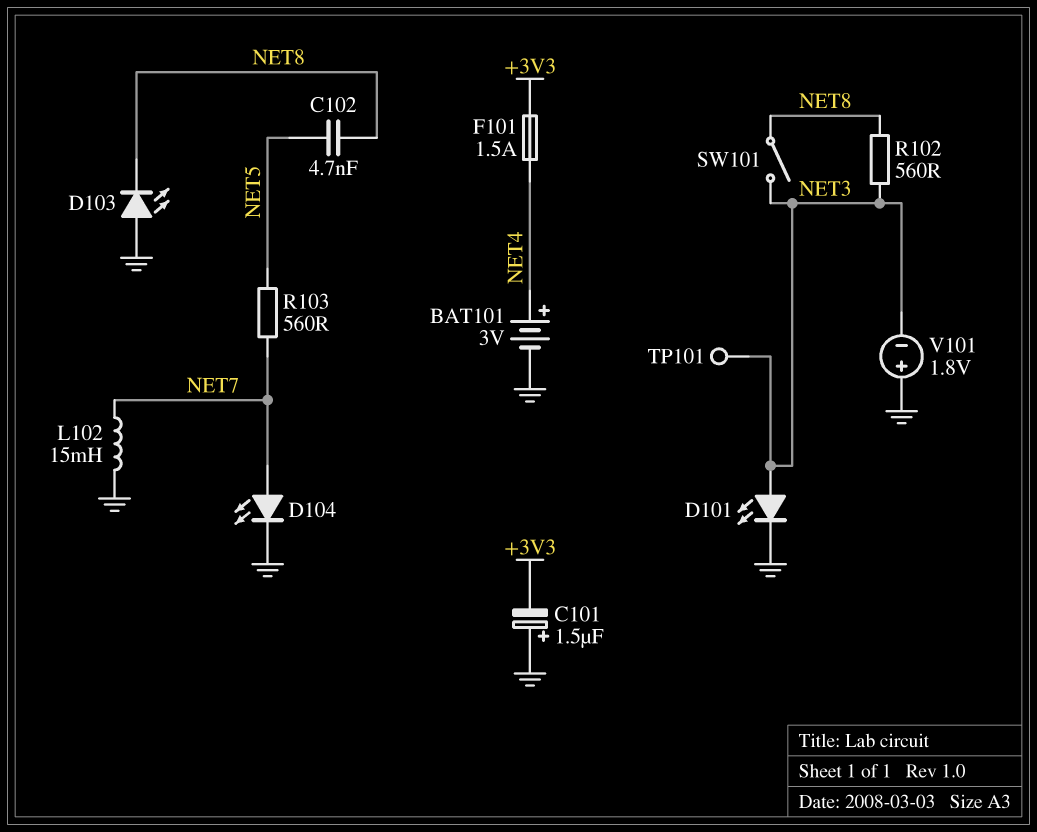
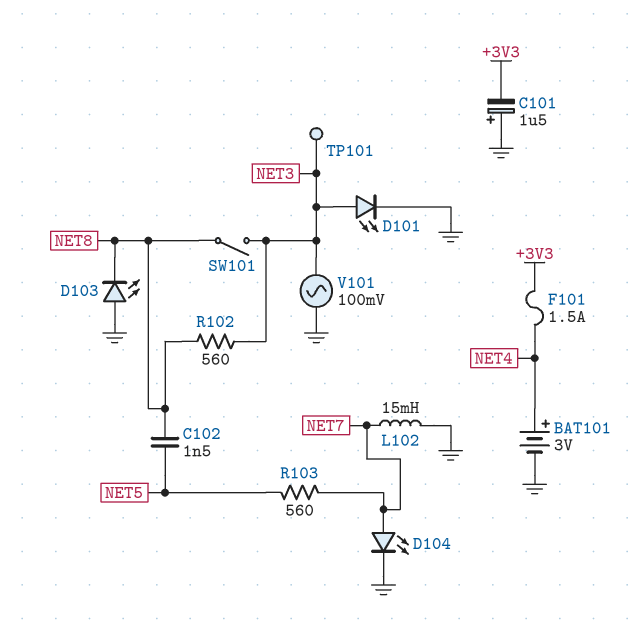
C102: 4.7nF (NET5, NET8) -> 1.5nF (NET5, NET8)
V101: 1.8V (plus GND, minus NET3) -> AC 100mV (GND, NET3)

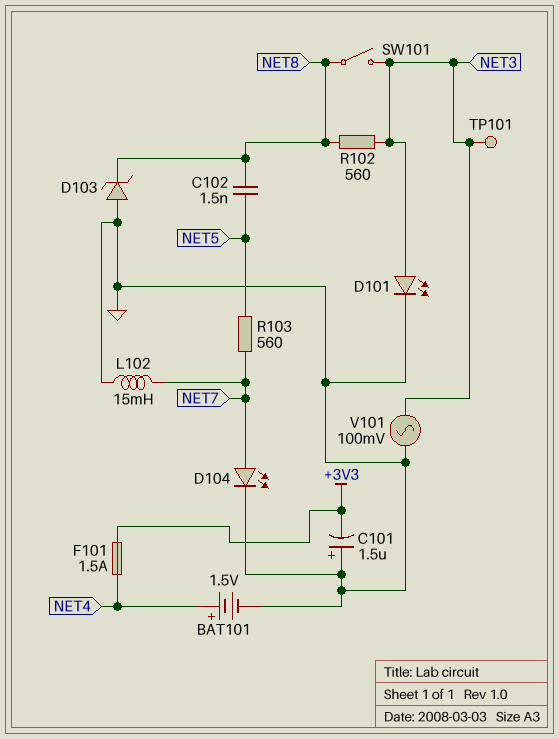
BAT101: 3V (plus NET4, minus GND) -> 1.5V (plus NET4, minus GND)
D103: LED (A GND, K NET8) -> zener (A GND, K NET8)

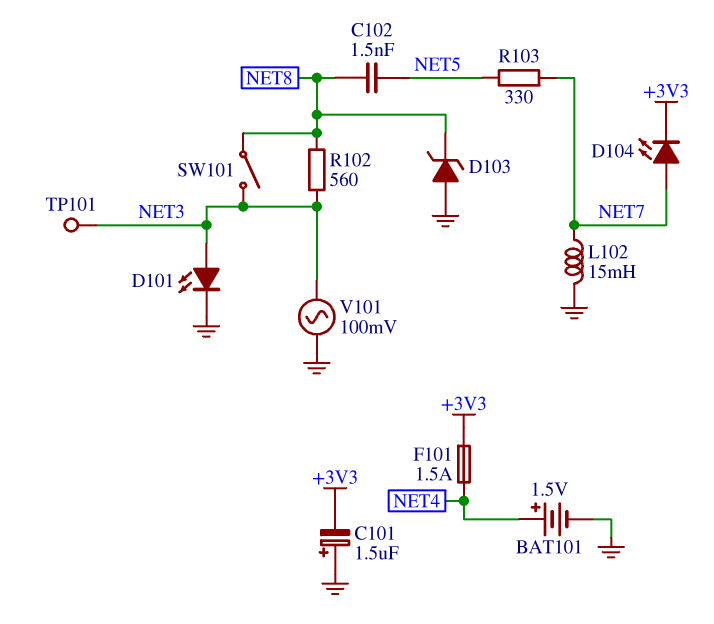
D104: LED (A NET7, K GND) -> LED (A NET7, K +3V3)
R103: 560 (NET5, NET7) -> 330 (NET5, NET7)

